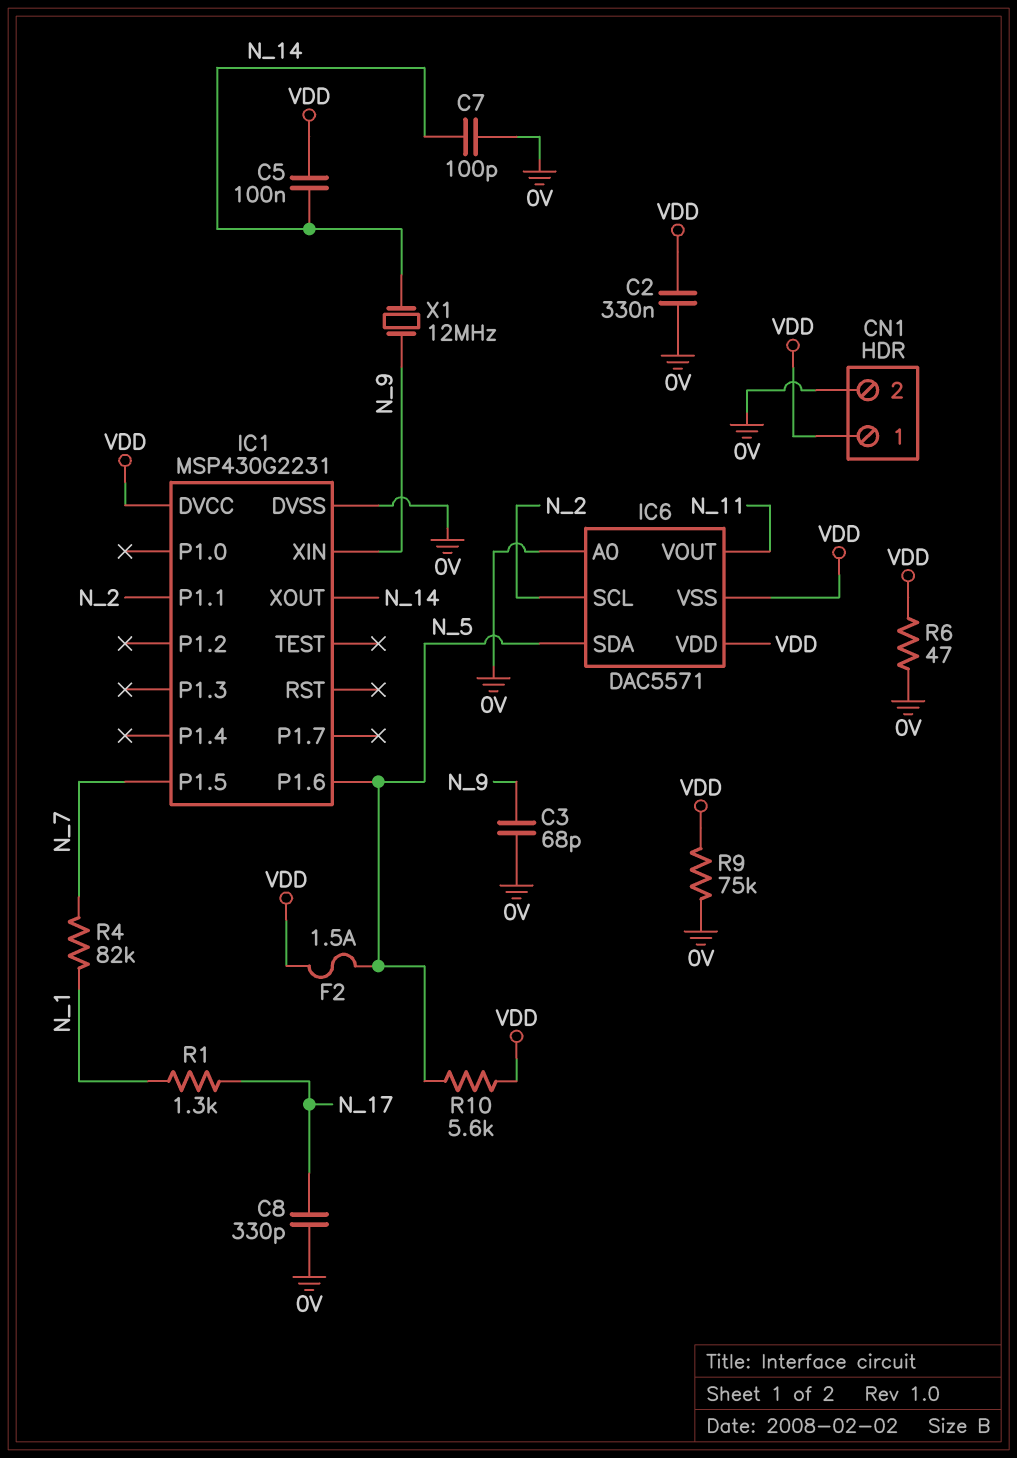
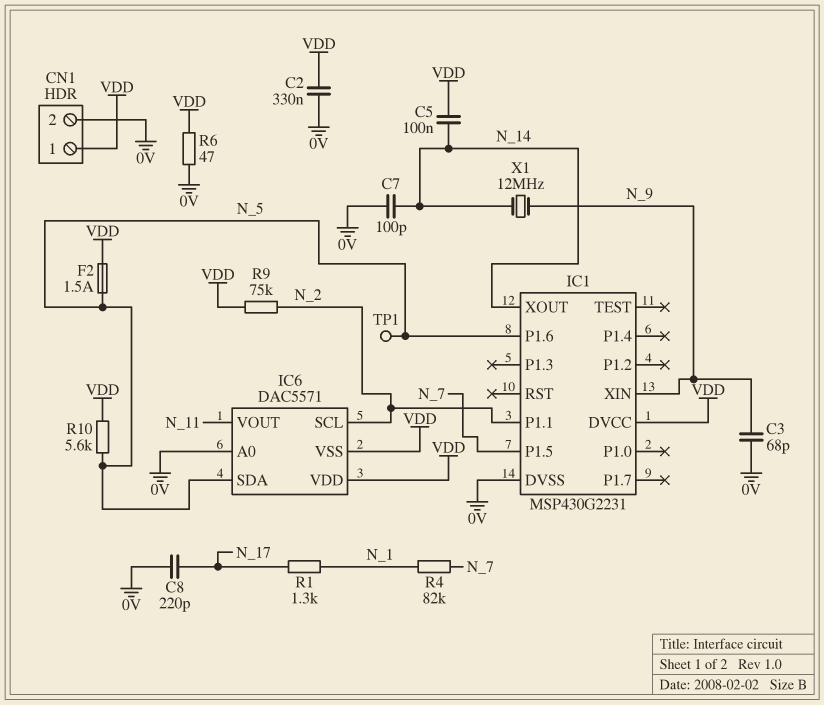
C8: 330pF (0V, N_17) -> 220pF (0V, N_17)
R9: 75k (0V, VDD) -> 75k (N_2, VDD)
TP1: none -> test point (N_5)

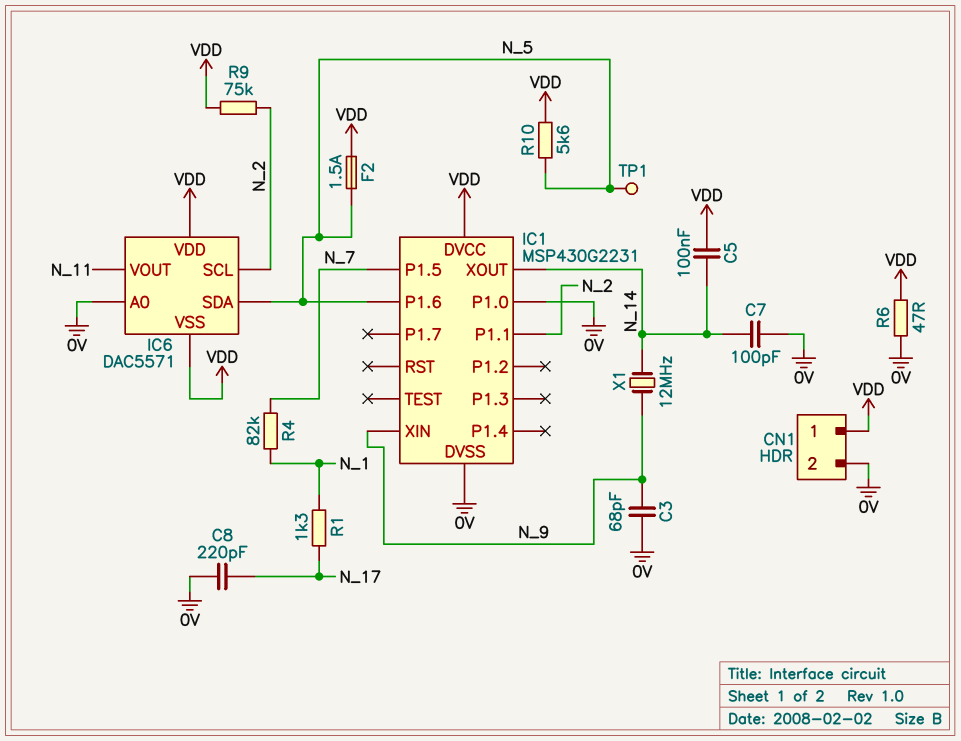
C2: 330nF (0V, VDD) -> none
IC1 pin P1.0: none -> 0V

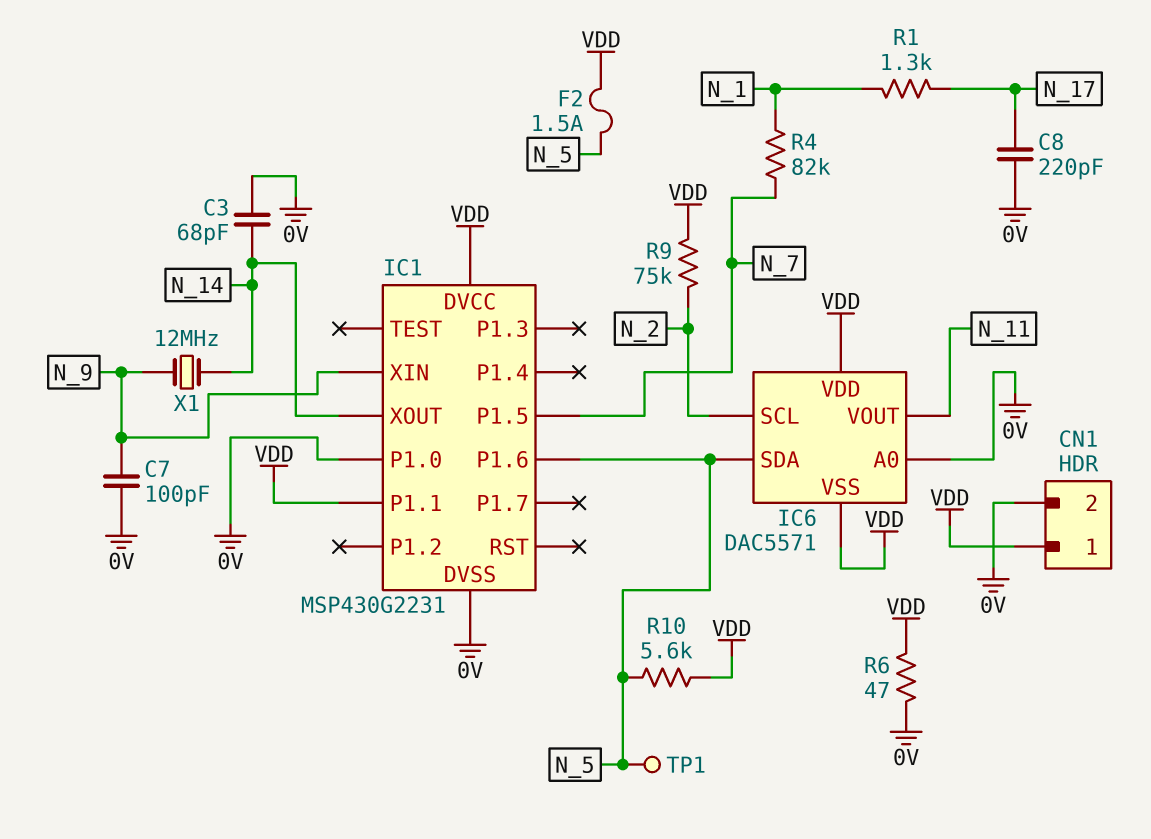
C3: 68pF (0V, N_9) -> 68pF (0V, N_14)
C5: 100nF (N_14, VDD) -> none
C7: 100pF (0V, N_14) -> 100pF (0V, N_9)
IC1 pin P1.1: N_2 -> VDD

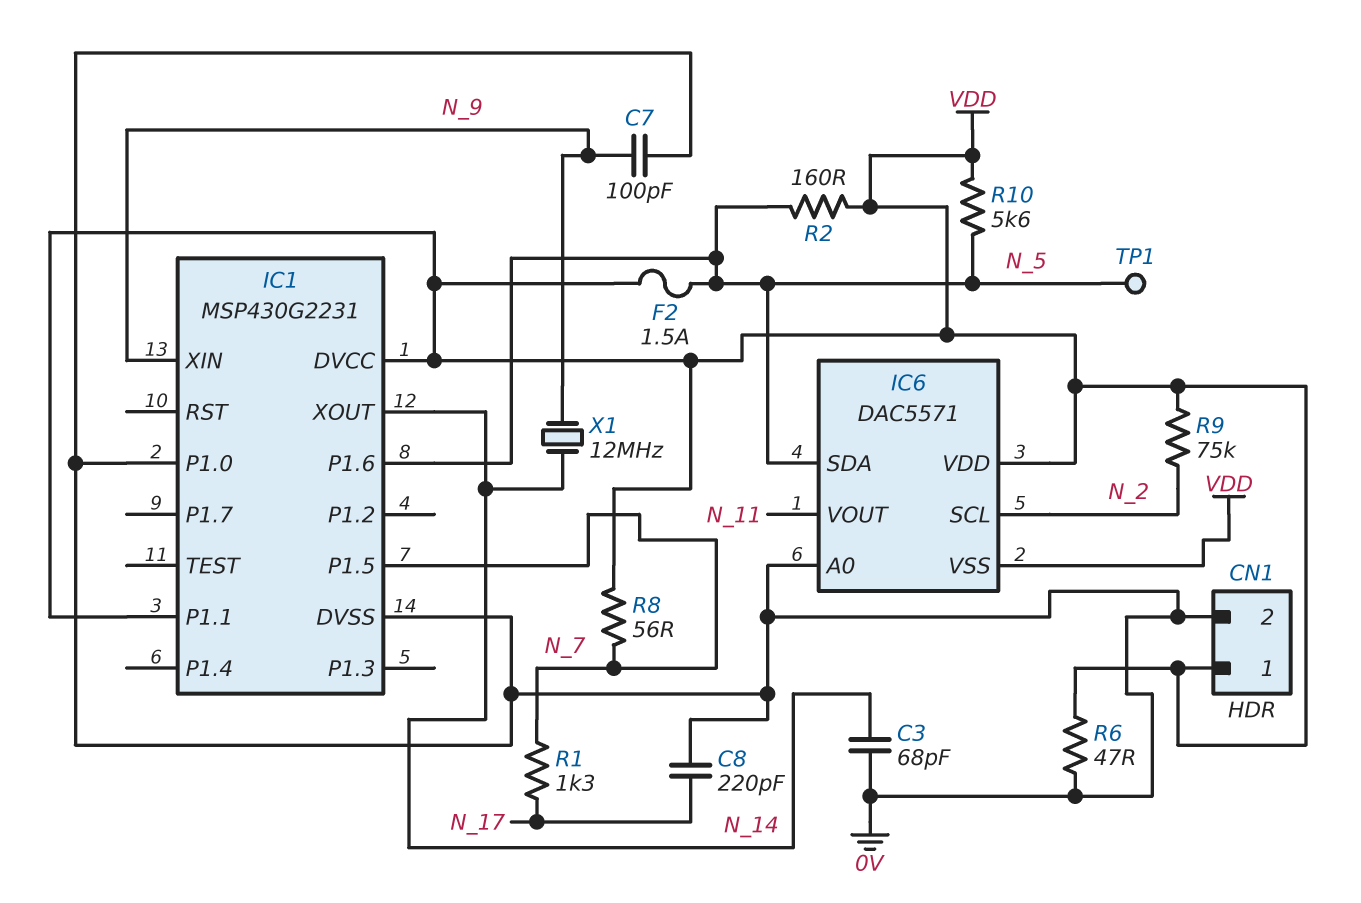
R1: 1.3k (N_1, N_17) -> 1.3k (N_7, N_17)
R2: none -> 160 (N_5, VDD)
R4: 82k (N_1, N_7) -> none
R8: none -> 56 (N_7, VDD)

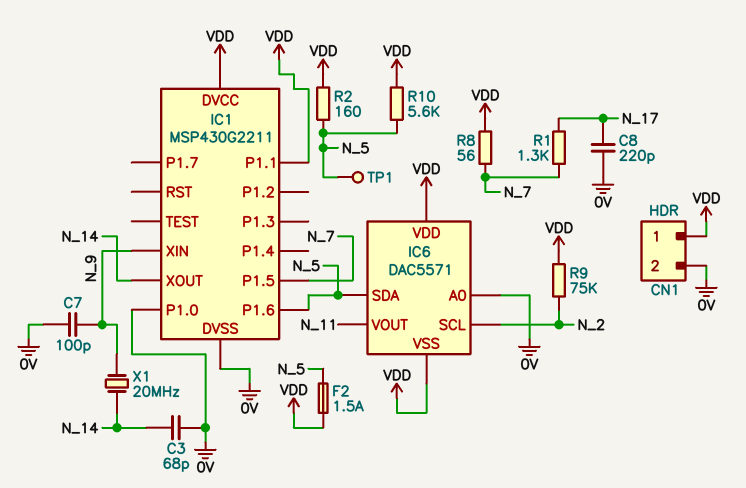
IC1: MSP430G2231 -> MSP430G2211
R6: 47 (0V, VDD) -> none
X1: 12MHz (N_9, N_14) -> 20MHz (N_9, N_14)

